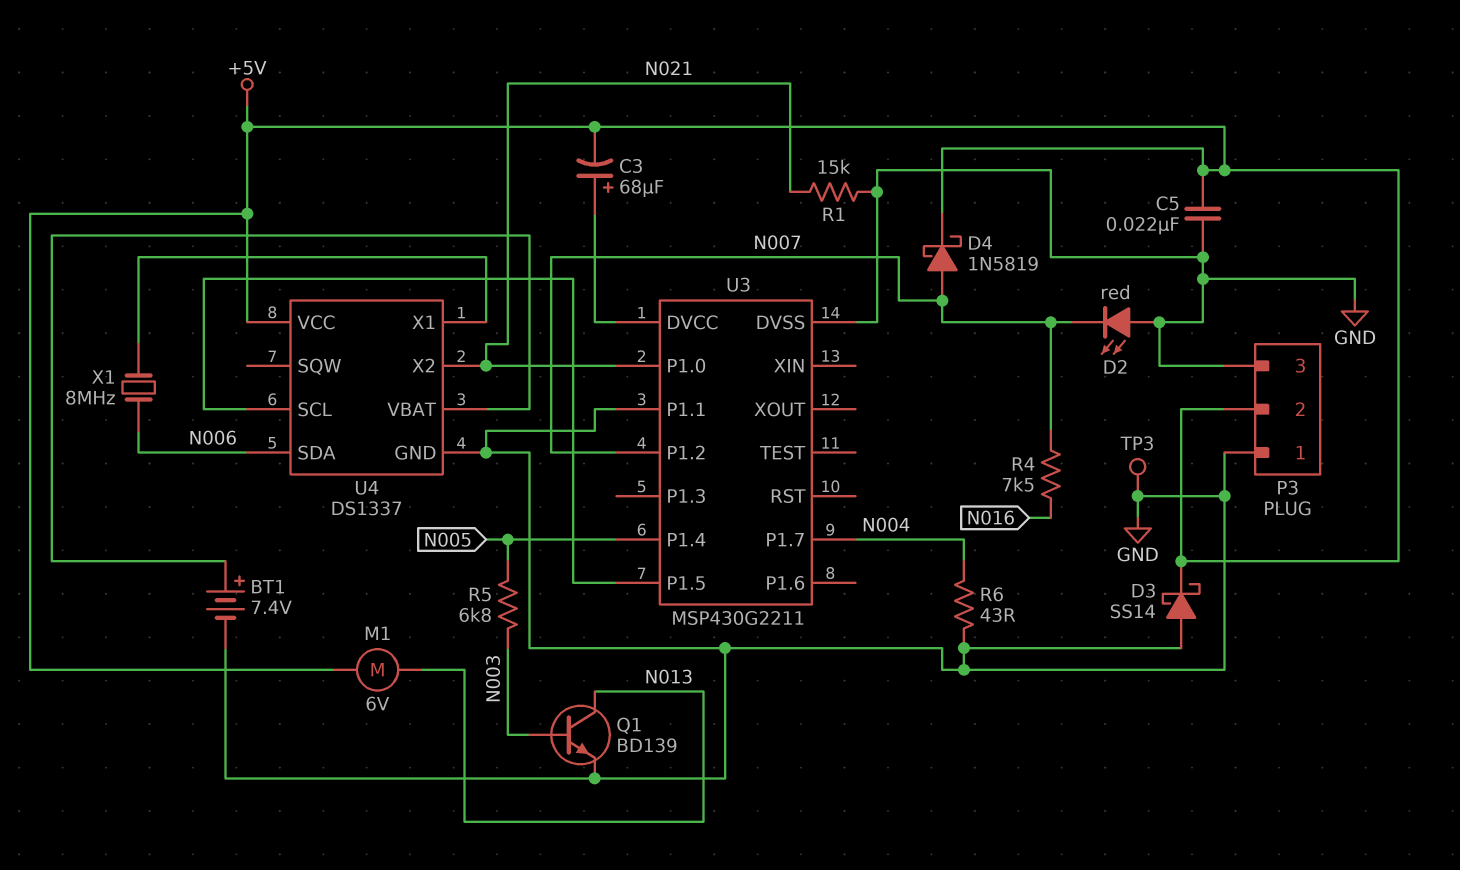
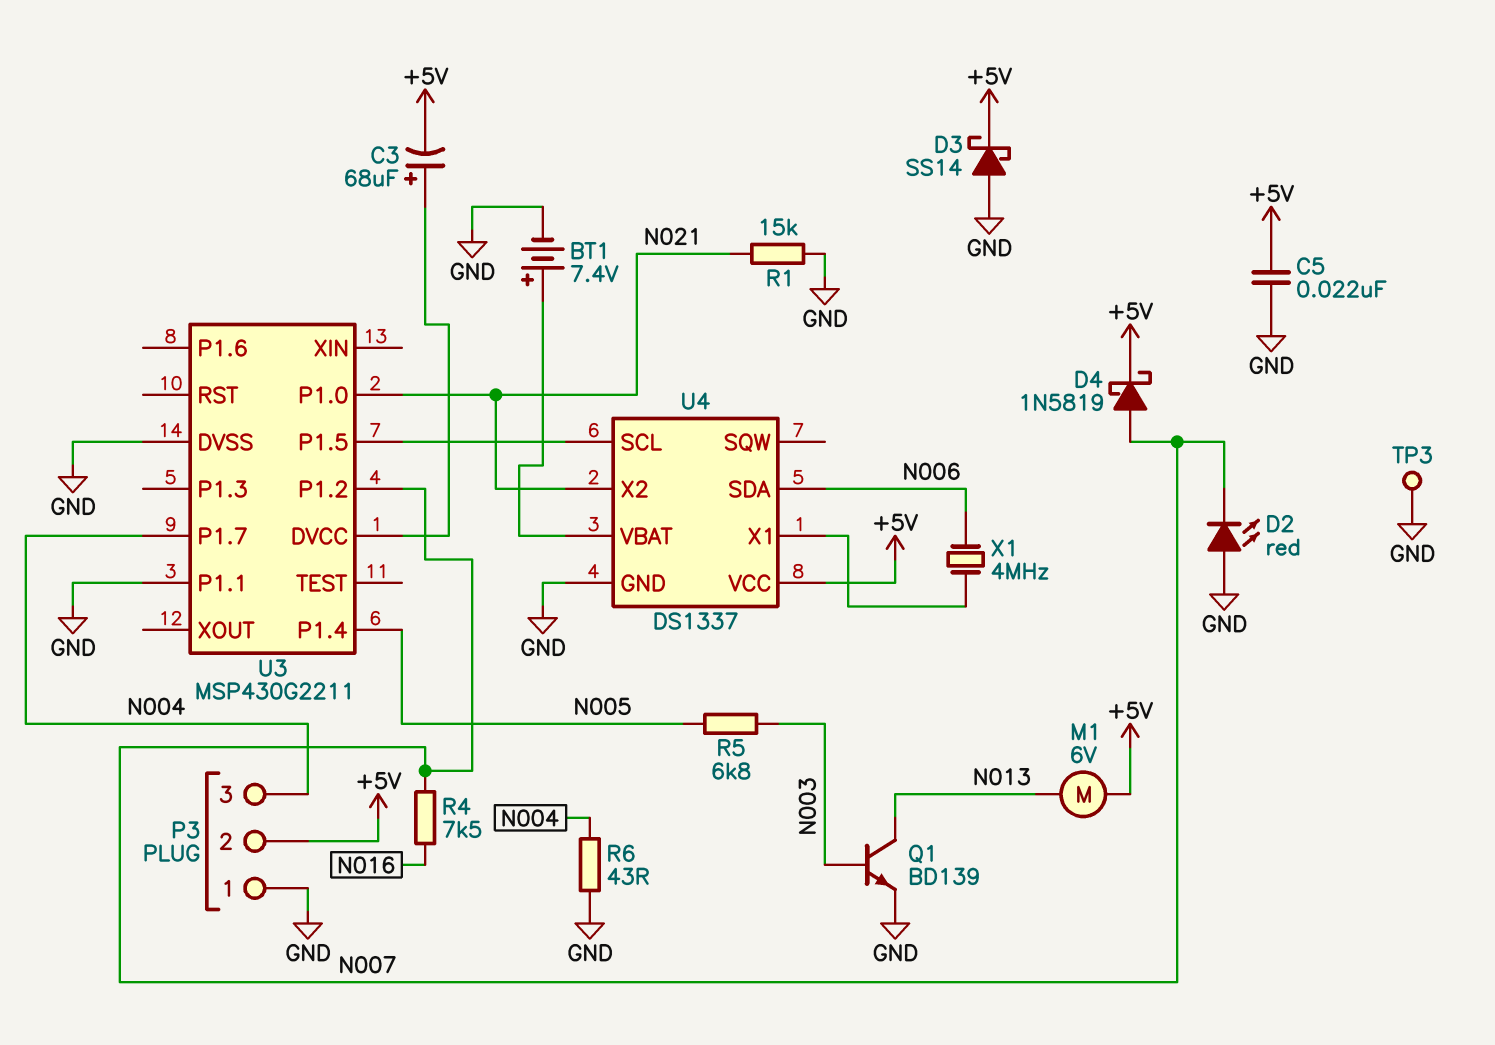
P3 pin 3: GND -> N004
X1: 8MHz (N006, U4/X1) -> 4MHz (N006, U4/X1)

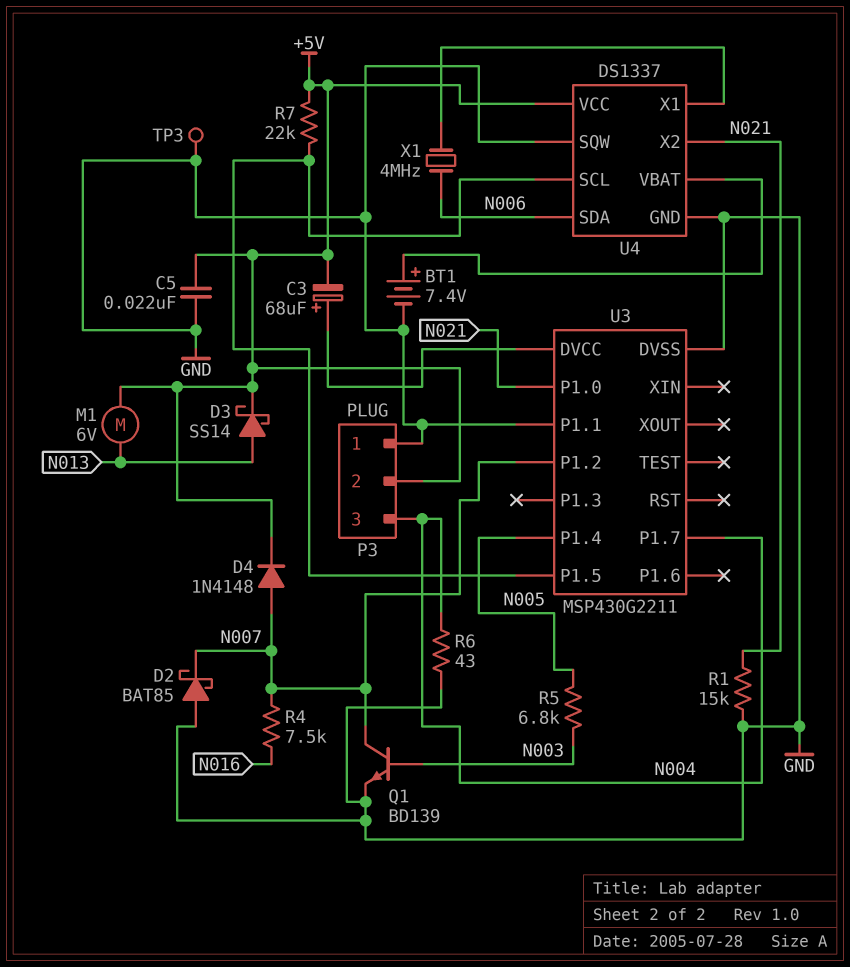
D2: LED red (A GND, K N007) -> schottky BAT85 (A GND, K N007)
D3: schottky SS14 (A GND, K +5V) -> schottky SS14 (A N013, K +5V)
D4: schottky 1N5819 (A N007, K +5V) -> diode 1N4148 (A N007, K +5V)
Q1: NPN BD139 (B N003, C N013, E GND) -> NPN BD139 (B N003, C N007, E GND)
R7: none -> 22k (+5V, U3/P1.5)
U4 pin SQW: none -> GND

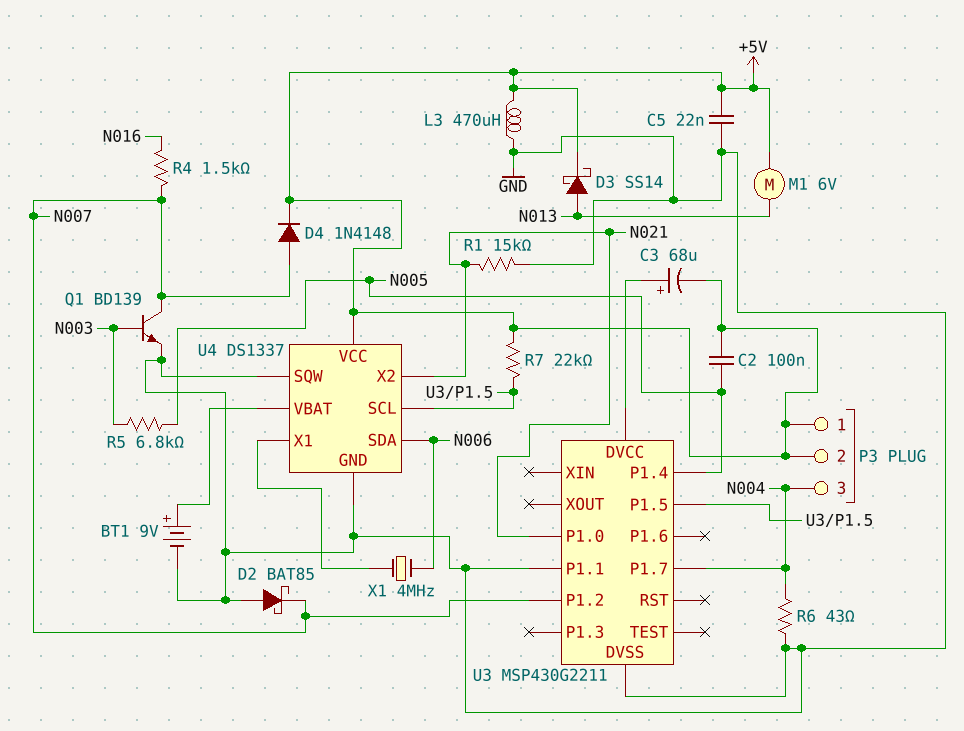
BT1: 7.4V (plus U4/VBAT, minus GND) -> 9V (plus U4/VBAT, minus GND)
C2: none -> 100nF (+5V, N005)
L3: none -> 470uH (+5V, GND)
P3 pin 1: GND -> +5V
R4: 7.5k (N007, N016) -> 1.5k (N007, N016)
TP3: test point (GND) -> none

